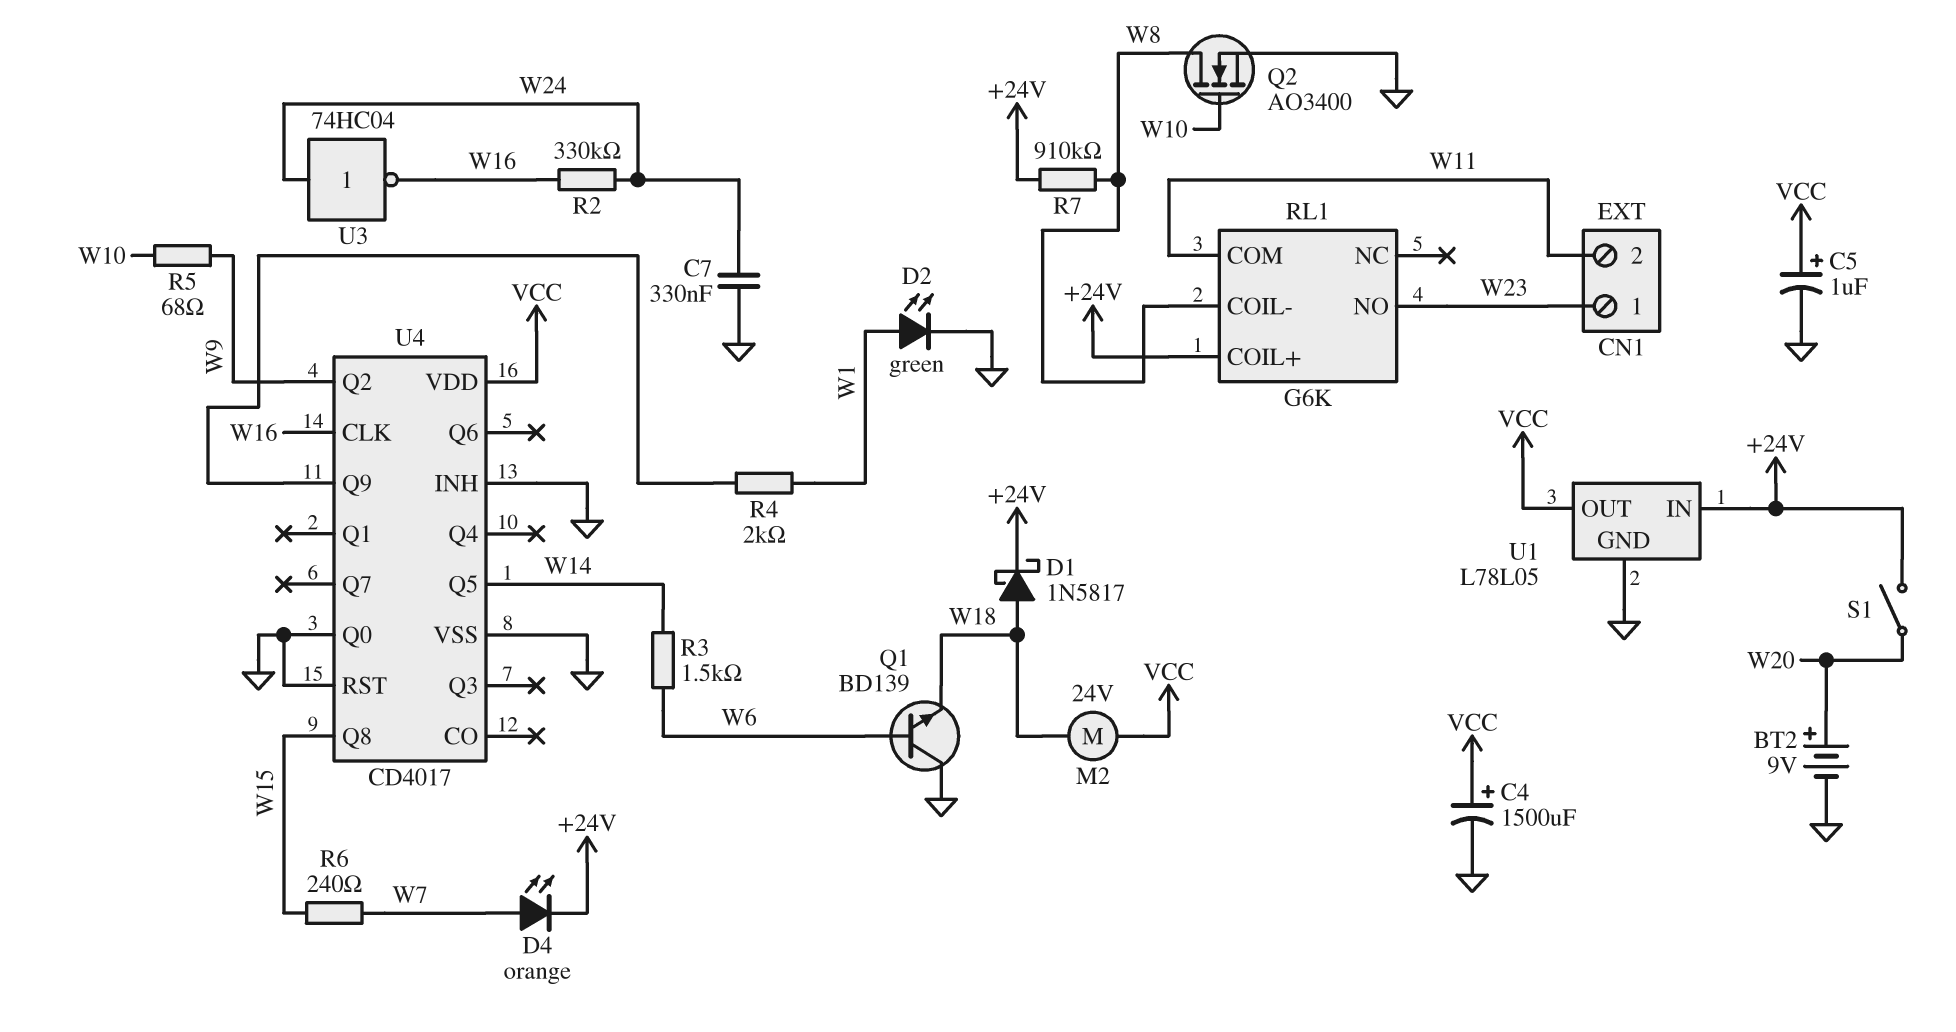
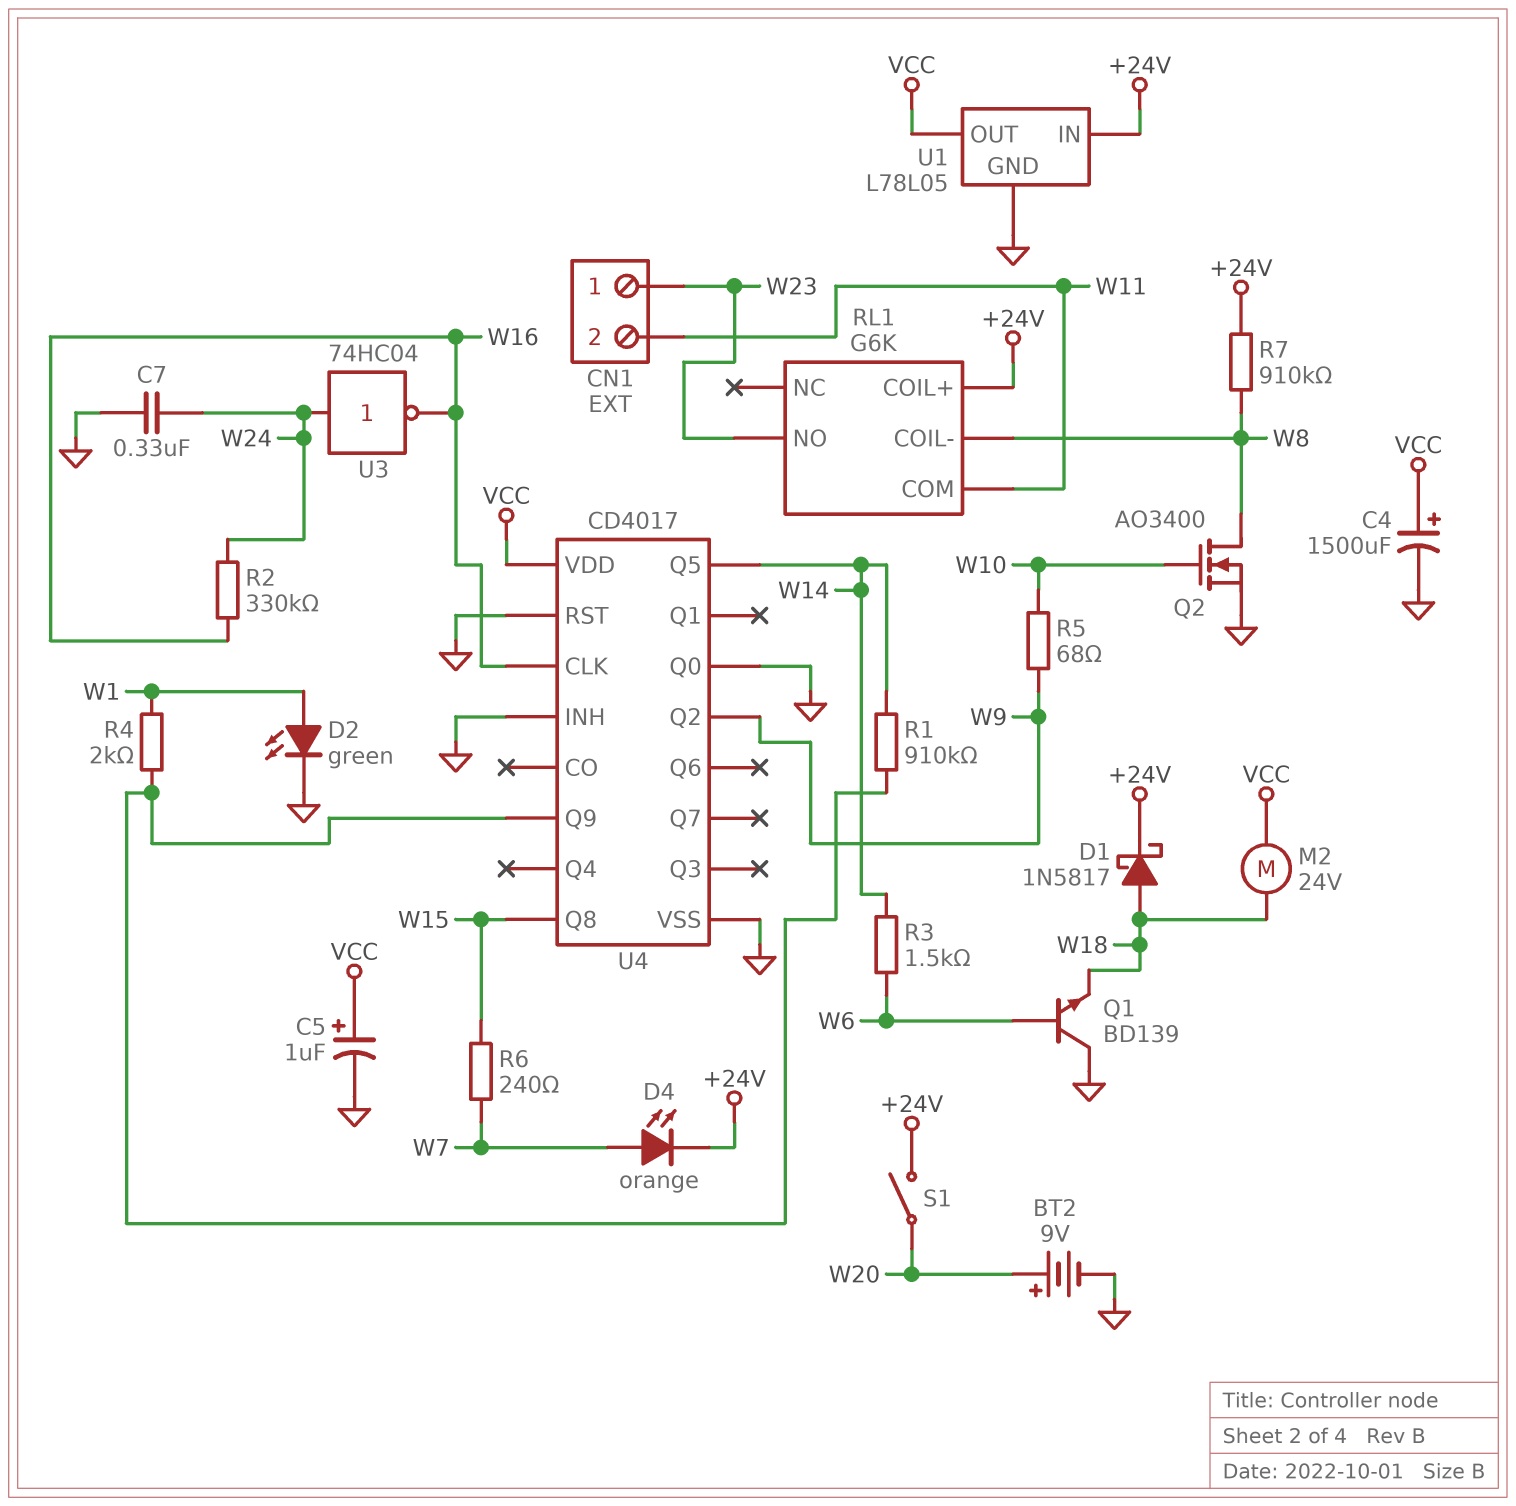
R1: none -> 910k (U4/Q9, W14)

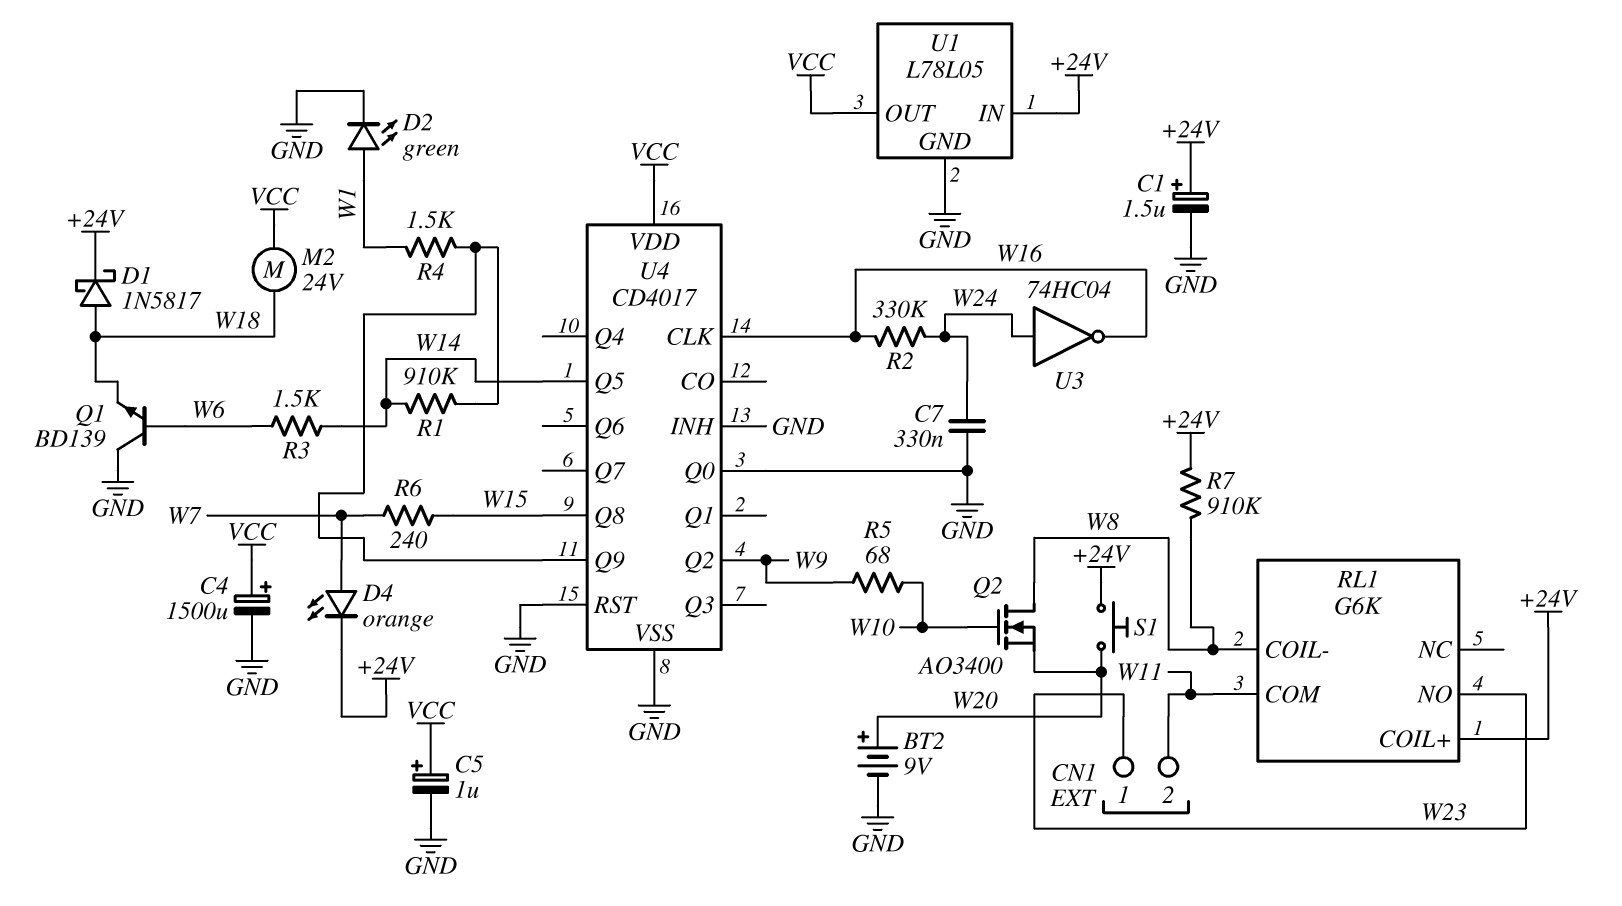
C1: none -> 1.5uF (plus +24V, minus GND)
Q2: NMOS AO3400 (G W10, D W8, S GND) -> NMOS AO3400 (G W10, D W8, S W20)
R4: 2k (U4/Q9, W1) -> 1.5k (U4/Q9, W1)
S1: switch (+24V, W20) -> button (+24V, W20)

